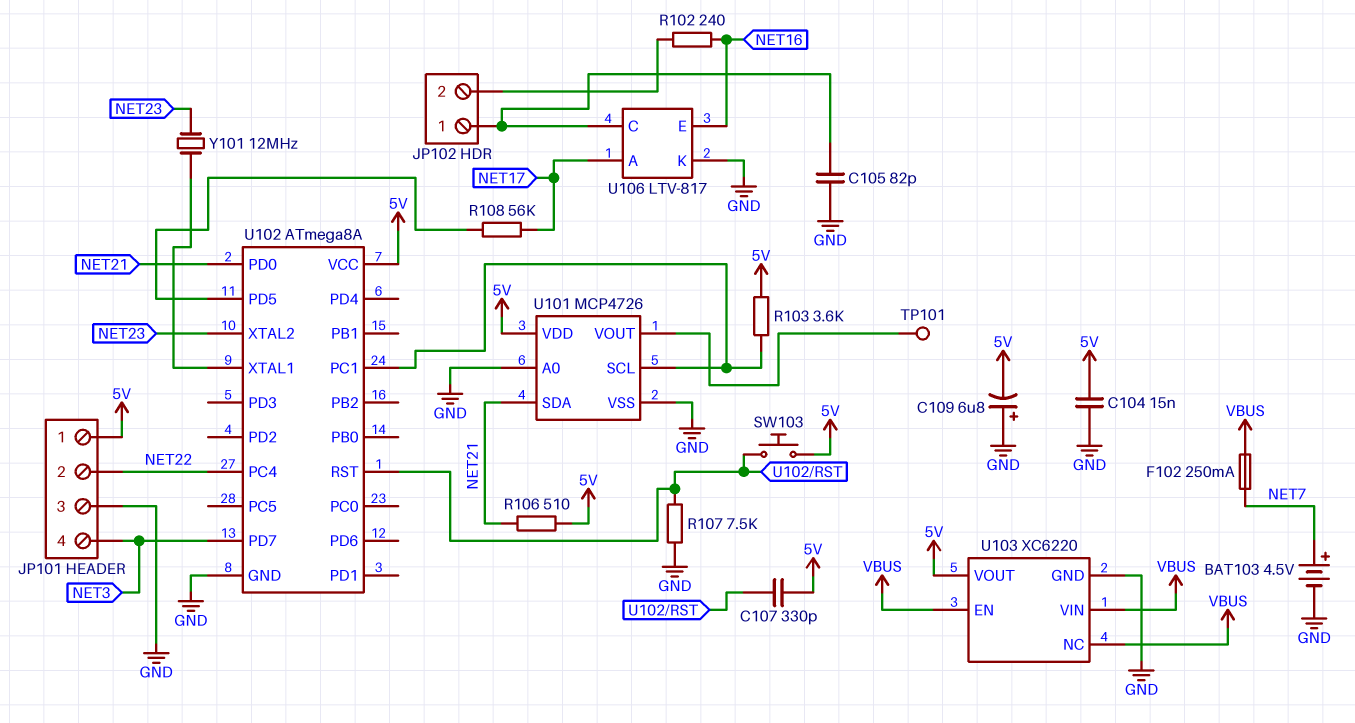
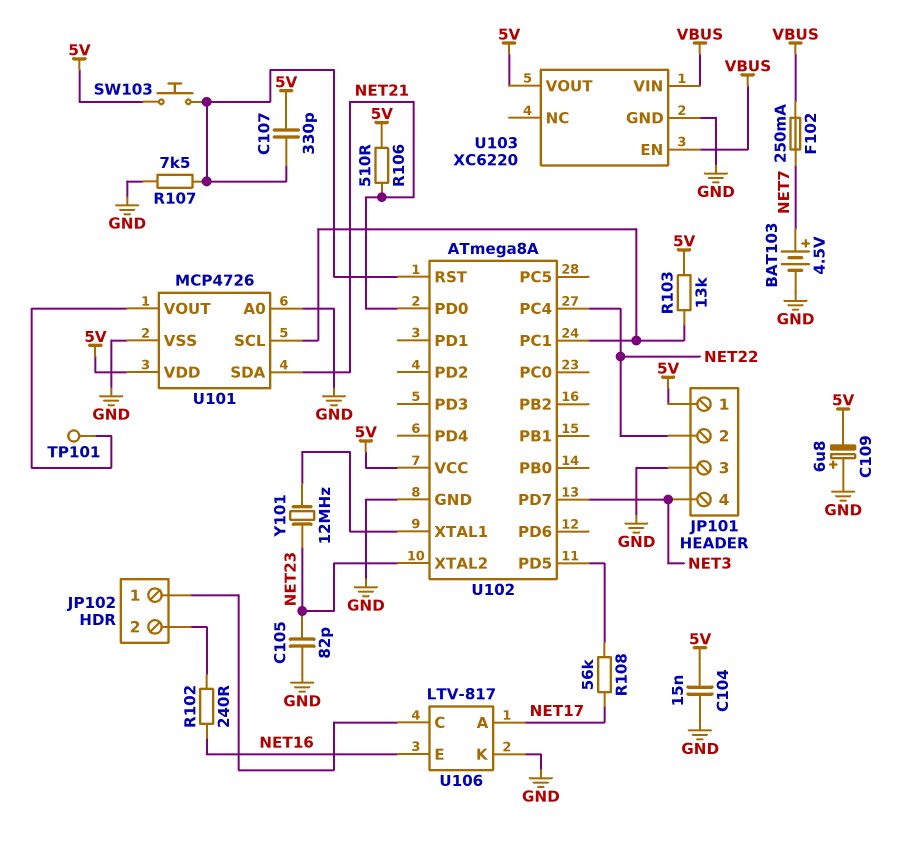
C105: 82pF (GND, JP102/1) -> 82pF (GND, NET23)
R103: 3.6k (5V, U101/SCL) -> 13k (5V, U101/SCL)
U103 pin NC: VBUS -> none

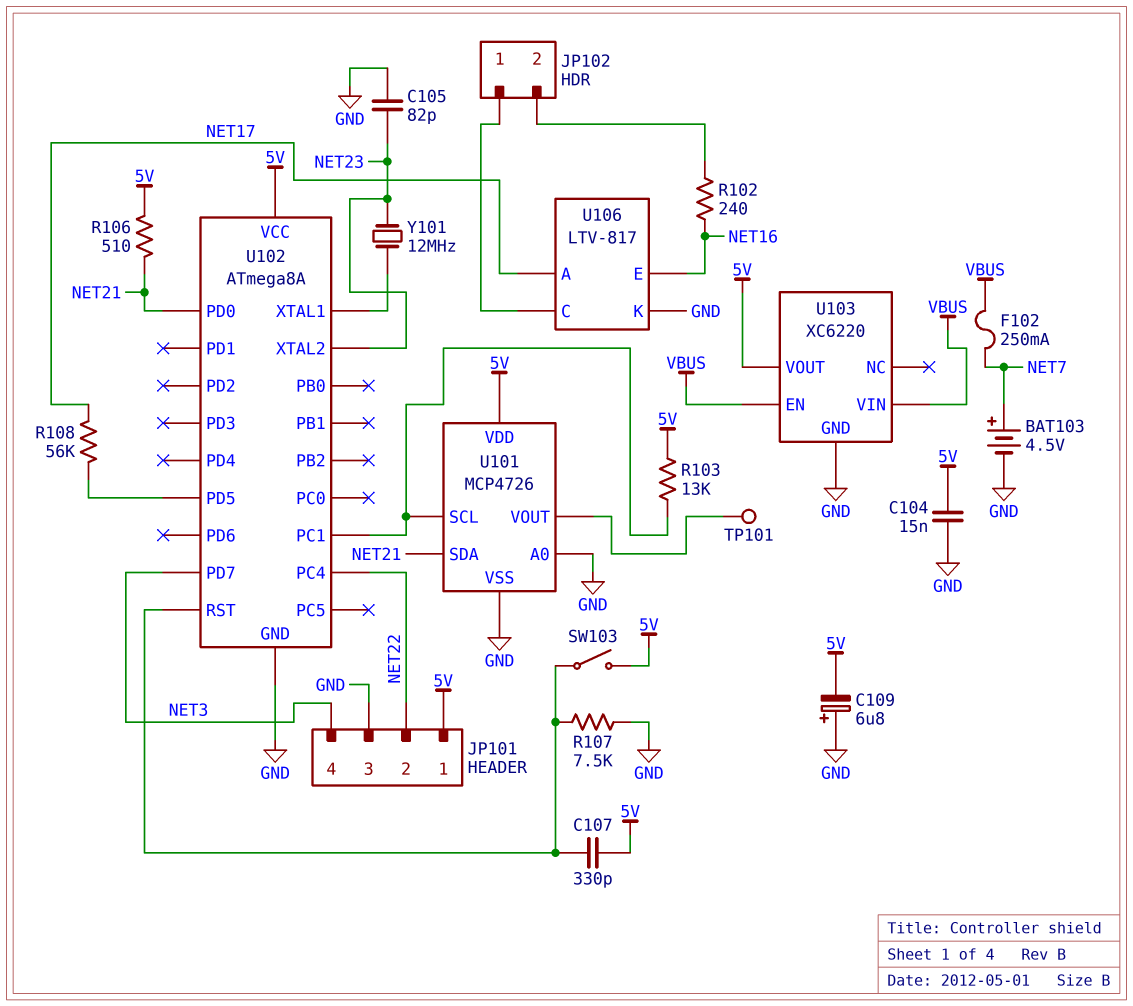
SW103: button (5V, U102/RST) -> switch (5V, U102/RST)

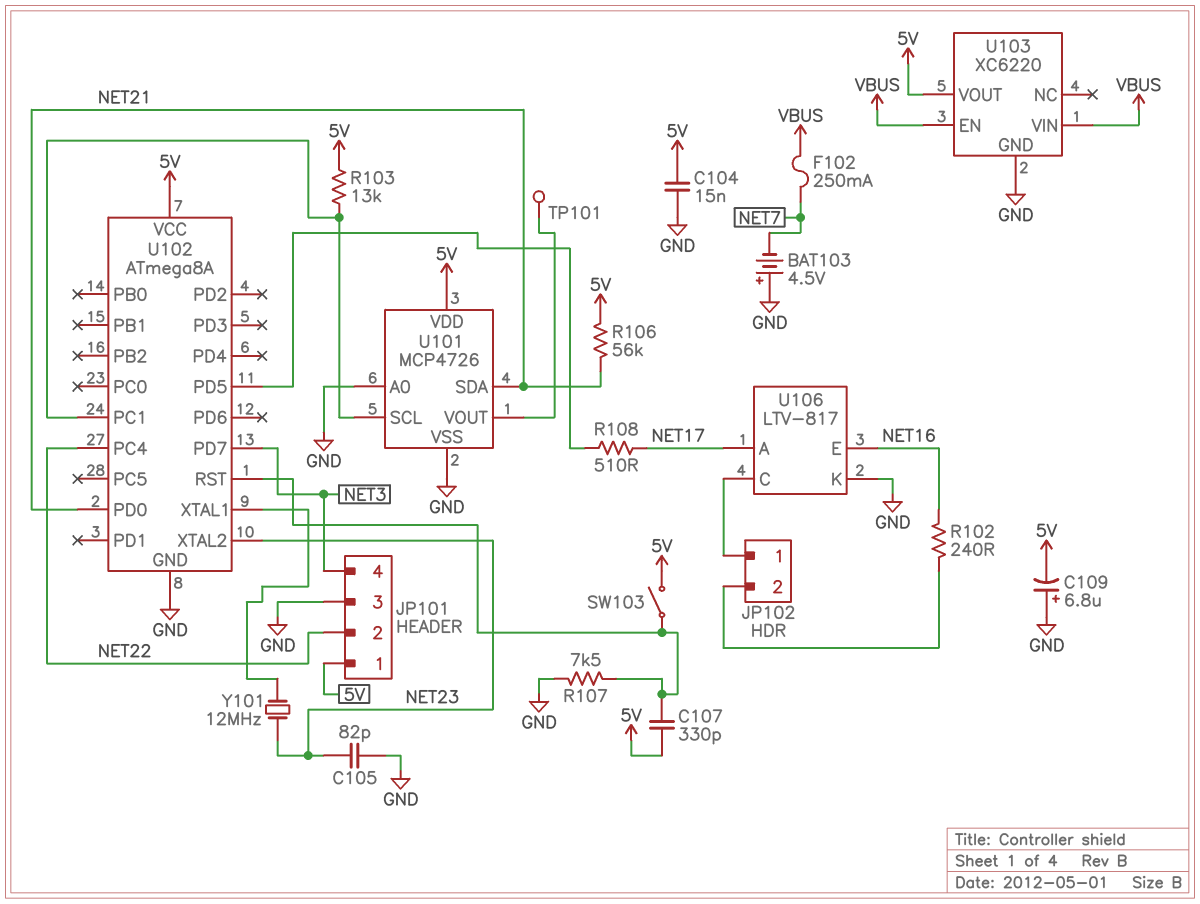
BAT103: 4.5V (plus NET7, minus GND) -> 4.5V (plus GND, minus NET7)
R106: 510 (5V, NET21) -> 56k (5V, NET21)
R108: 56k (NET17, U102/PD5) -> 510 (NET17, U102/PD5)

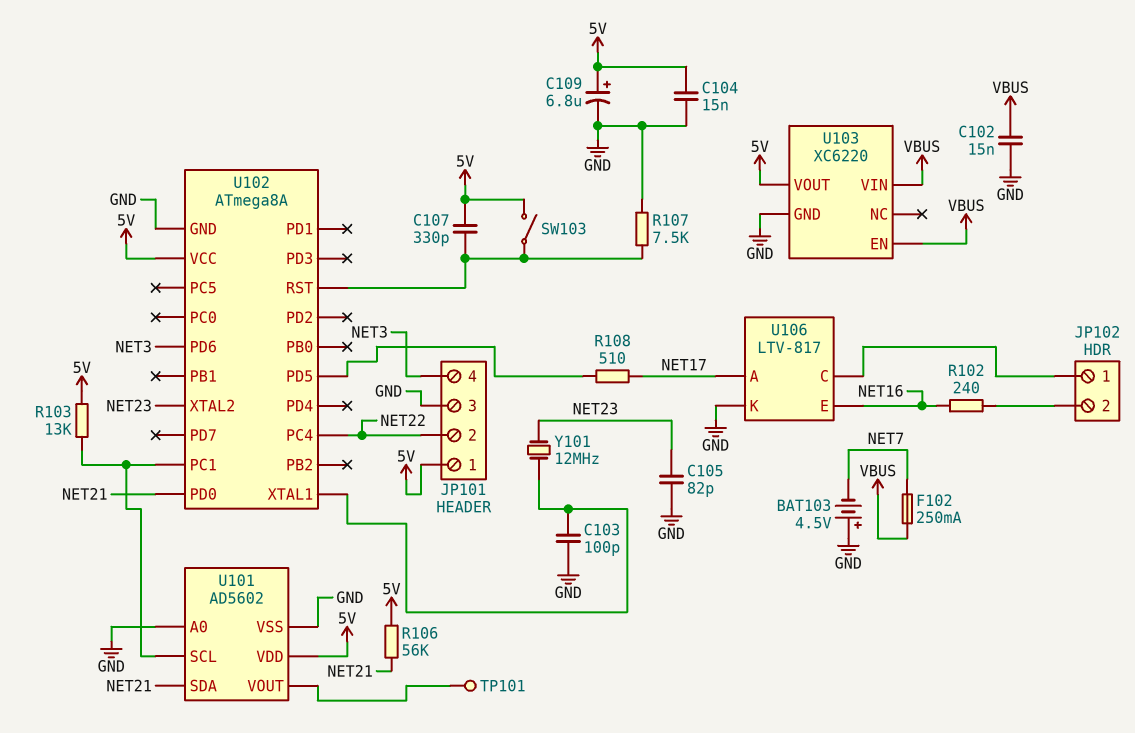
C102: none -> 15nF (GND, VBUS)
C103: none -> 100pF (GND, U102/XTAL1)
C109: 6.8uF (plus GND, minus 5V) -> 6.8uF (plus 5V, minus GND)
U101: MCP4726 -> AD5602
U102 pin PD6: none -> NET3
U102 pin PD7: NET3 -> none

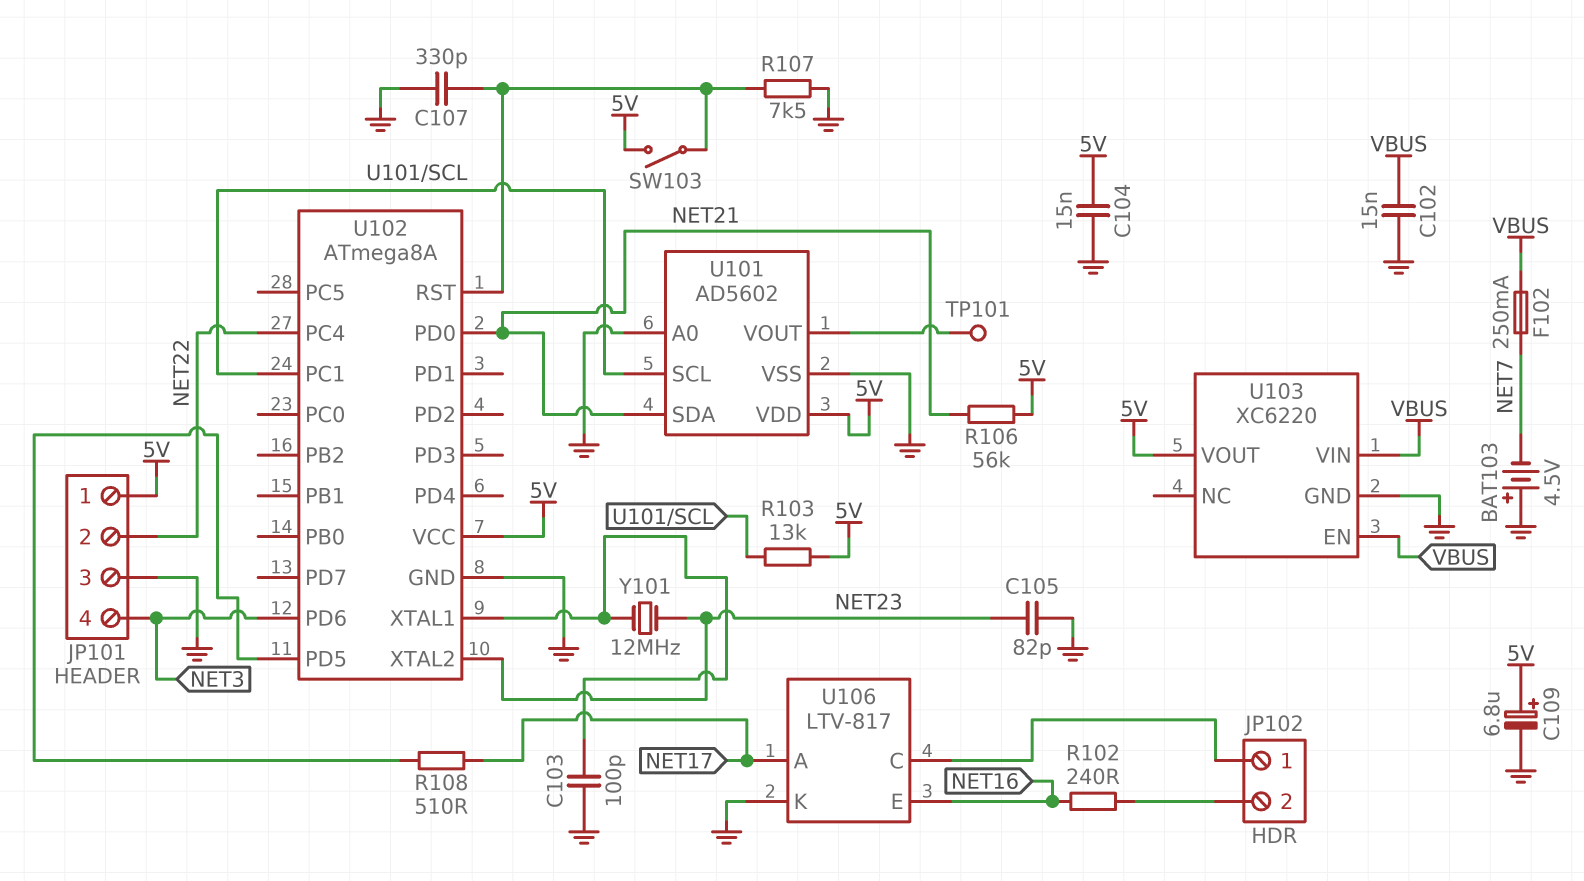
C107: 330pF (5V, U102/RST) -> 330pF (GND, U102/RST)

